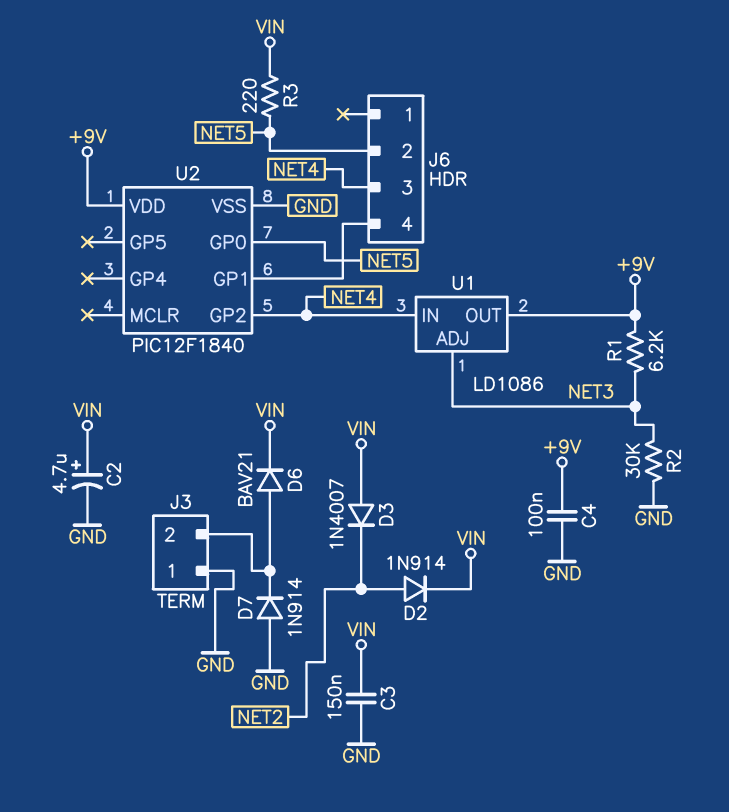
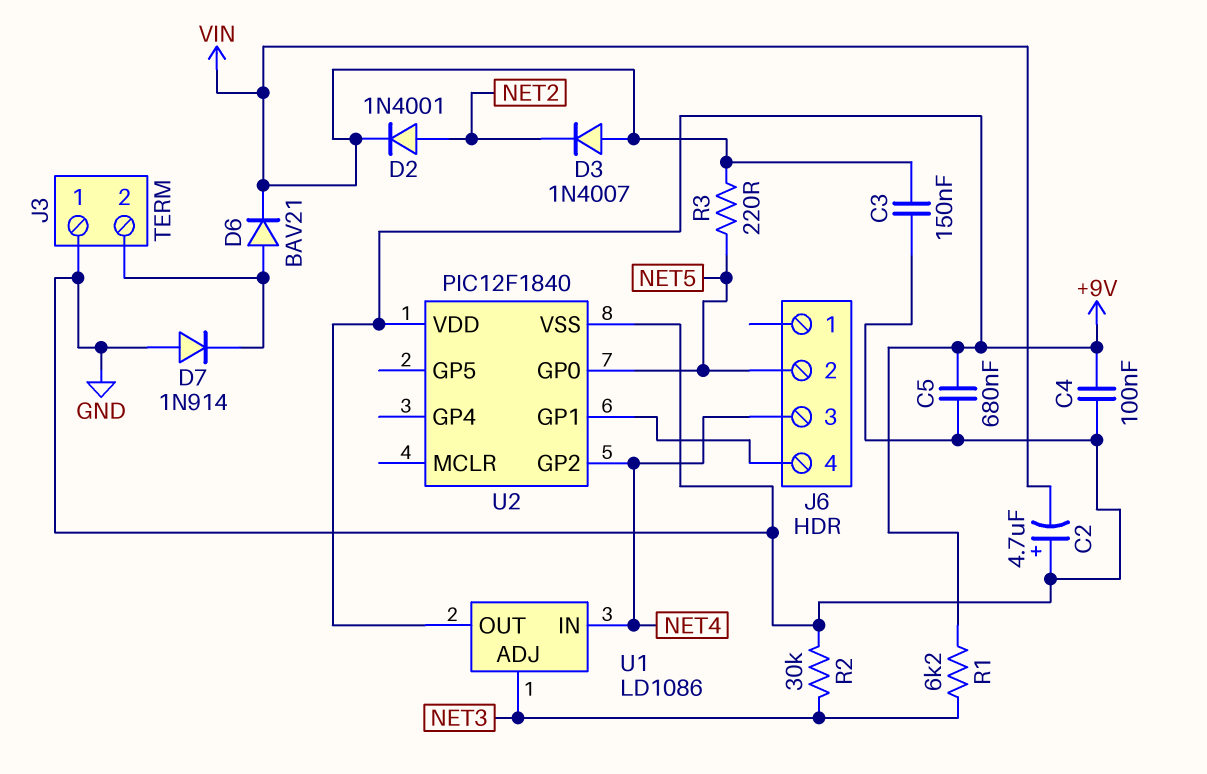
C2: 4.7uF (plus VIN, minus GND) -> 4.7uF (plus GND, minus VIN)
C5: none -> 680nF (+9V, GND)
D2: diode 1N914 (A NET2, K VIN) -> diode 1N4001 (A NET2, K VIN)

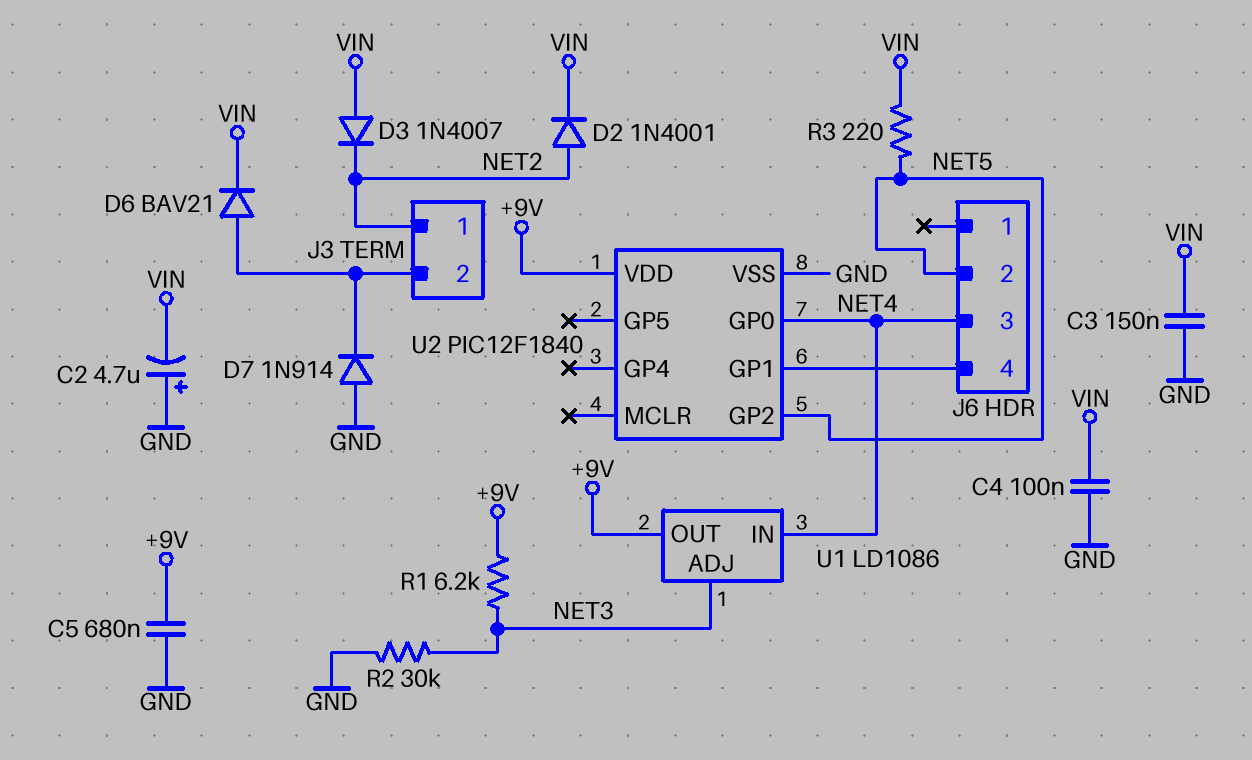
C4: 100nF (+9V, GND) -> 100nF (GND, VIN)
J3 pin 1: GND -> NET2
U2 pin GP0: NET5 -> NET4
U2 pin GP2: NET4 -> NET5

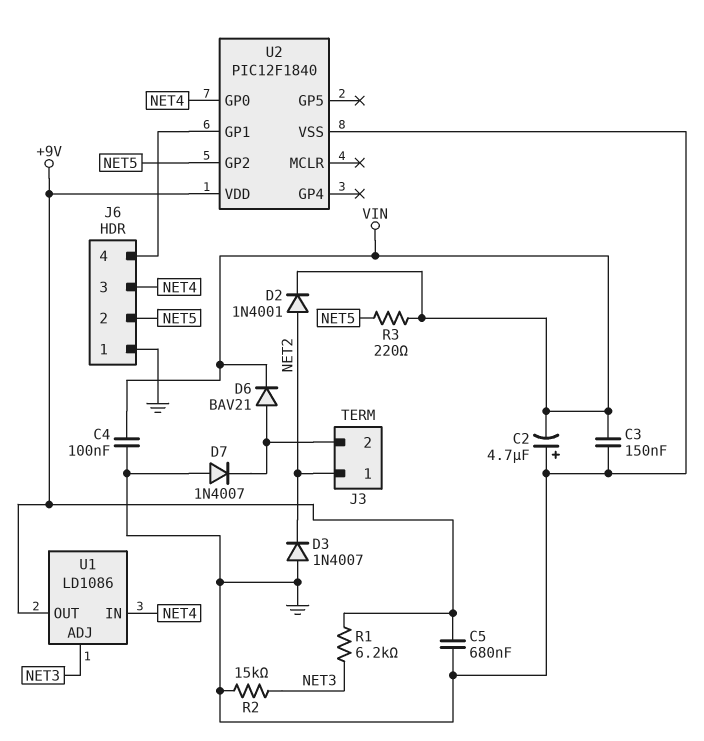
D3: diode 1N4007 (A VIN, K NET2) -> diode 1N4007 (A GND, K NET2)
D7: diode 1N914 (A GND, K J3/2) -> diode 1N4007 (A GND, K J3/2)
J6 pin 1: none -> GND
R2: 30k (GND, NET3) -> 15k (GND, NET3)

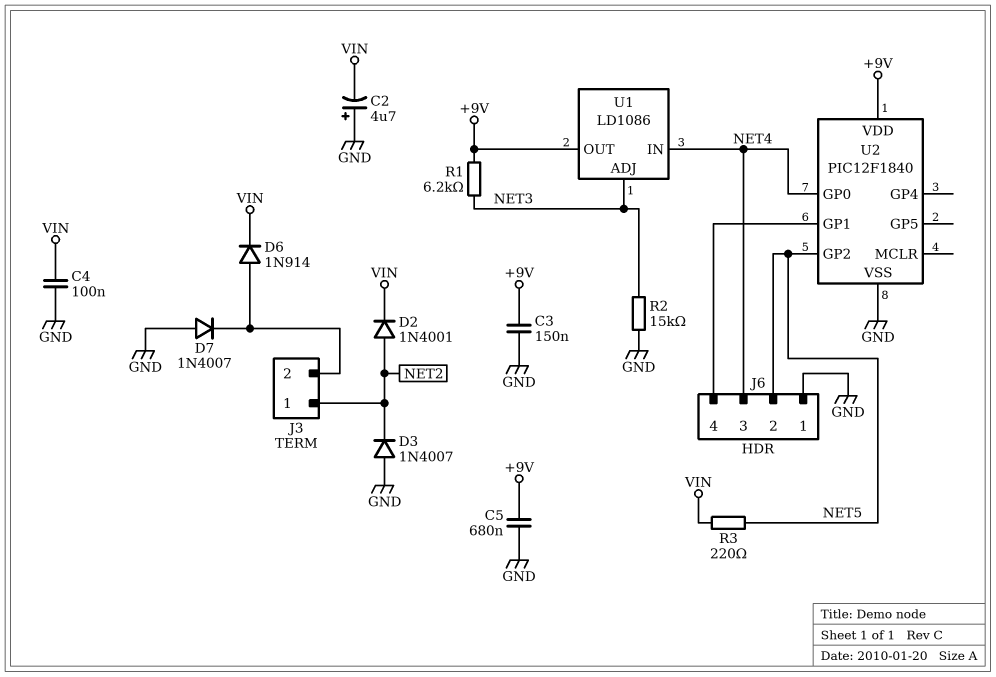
C3: 150nF (GND, VIN) -> 150nF (+9V, GND)
D6: diode BAV21 (A J3/2, K VIN) -> diode 1N914 (A J3/2, K VIN)

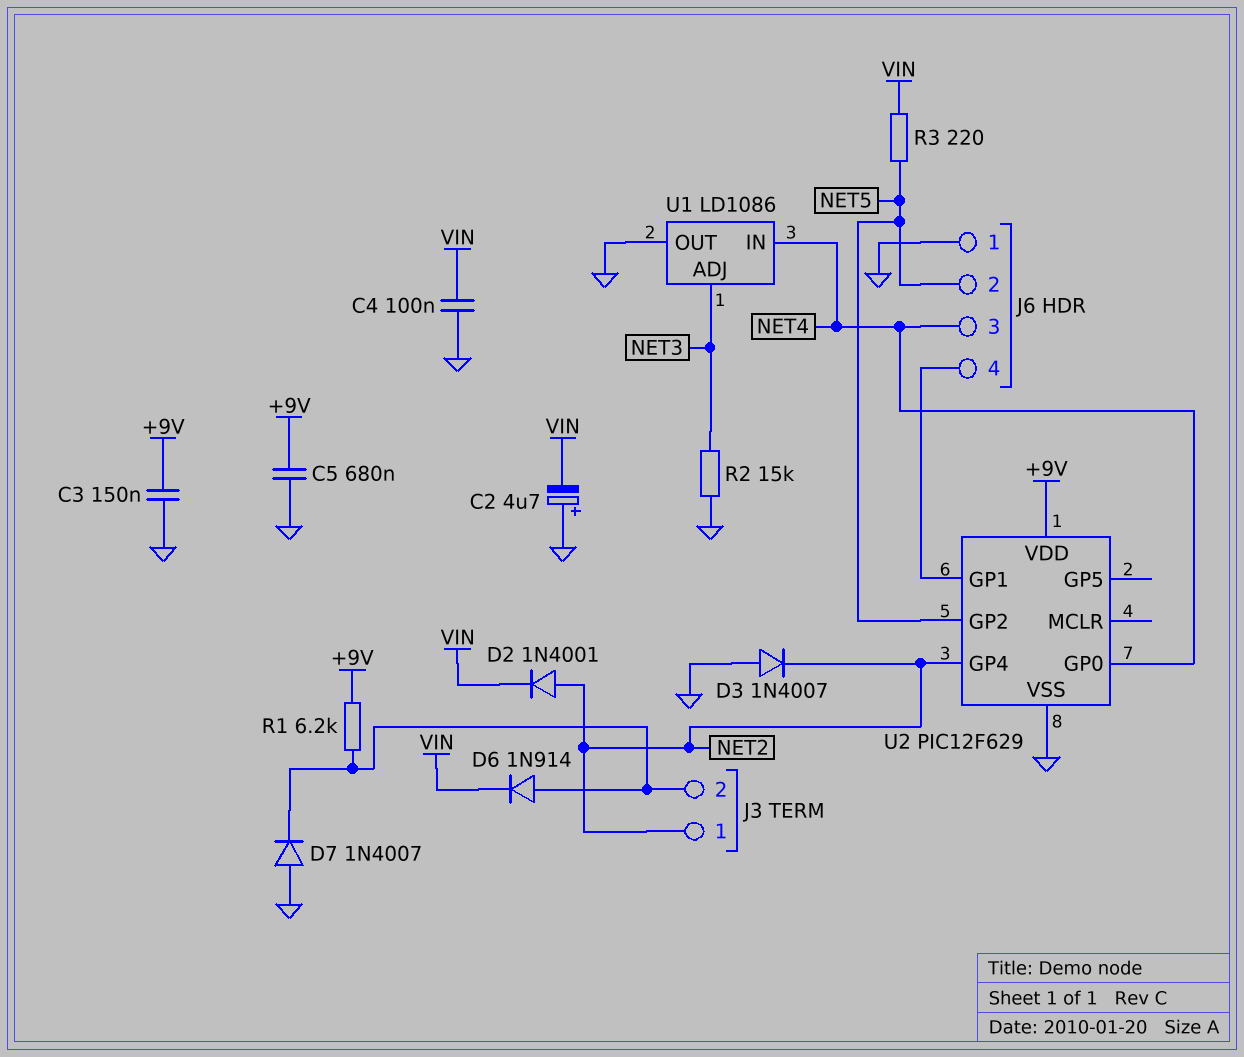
R1: 6.2k (+9V, NET3) -> 6.2k (+9V, J3/2)
U1 pin OUT: +9V -> GND
U2: PIC12F1840 -> PIC12F629
U2 pin GP4: none -> NET2

